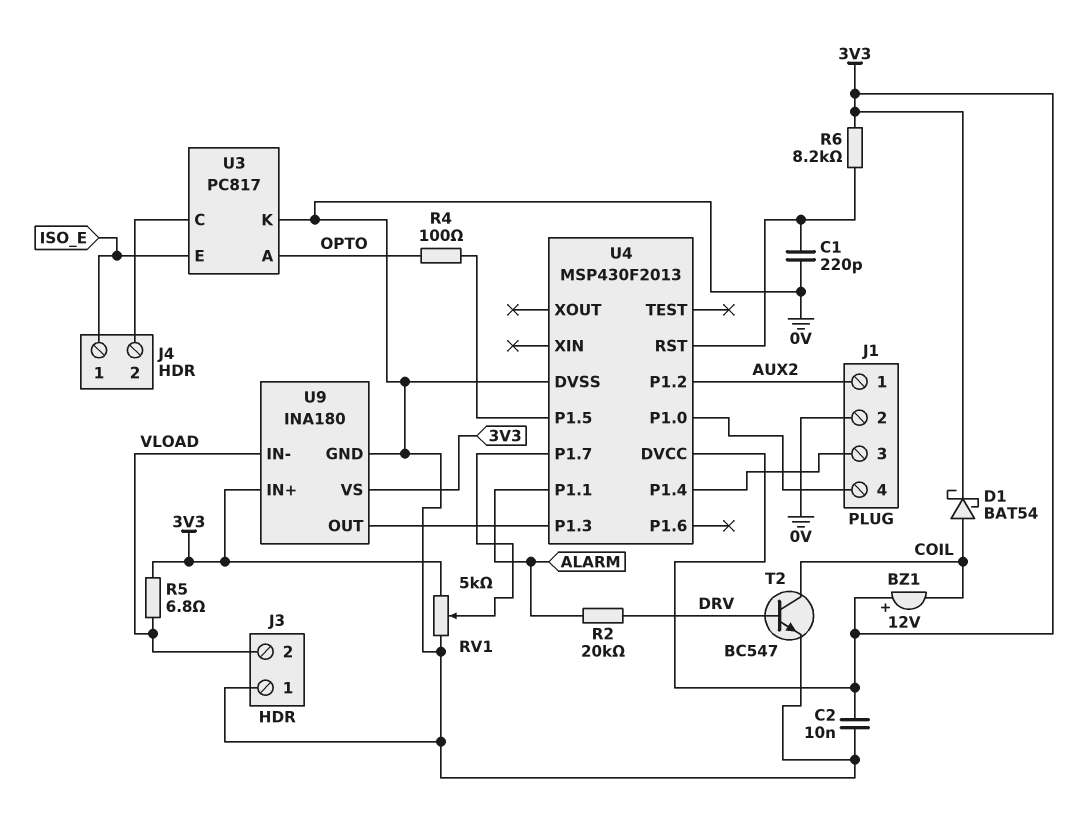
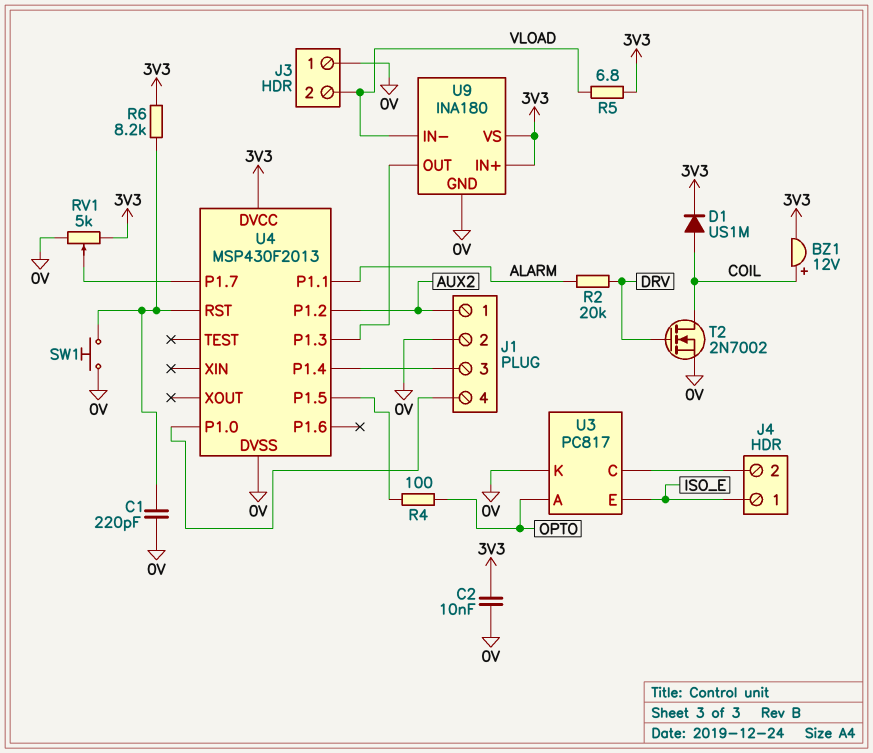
BZ1: buzzer 12V (plus 3V3, minus COIL) -> buzzer 12V (plus COIL, minus 3V3)
D1: schottky BAT54 (A COIL, K 3V3) -> diode US1M (A COIL, K 3V3)
SW1: none -> button (0V, U4/RST)
T2: NPN BC547 (B DRV, C COIL, E 0V) -> NMOS 2N7002 (G DRV, D COIL, S 0V)

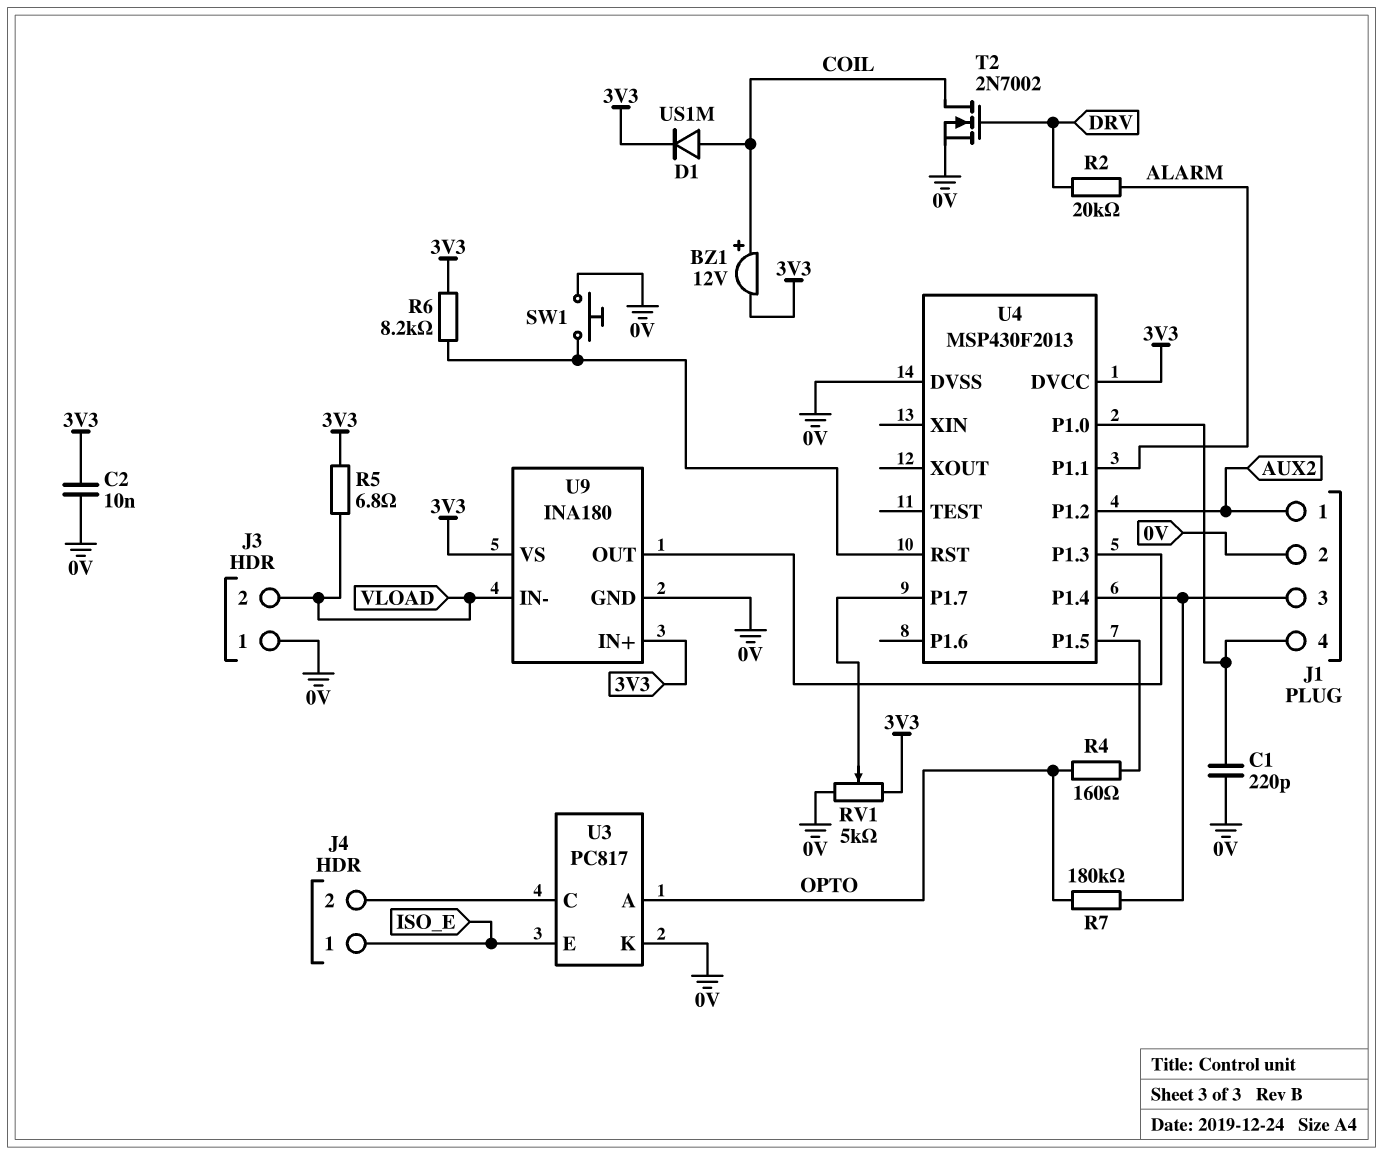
C1: 220pF (0V, U4/RST) -> 220pF (0V, J1/4)
R4: 100 (OPTO, U4/P1.5) -> 160 (OPTO, U4/P1.5)
R7: none -> 180k (J1/3, OPTO)

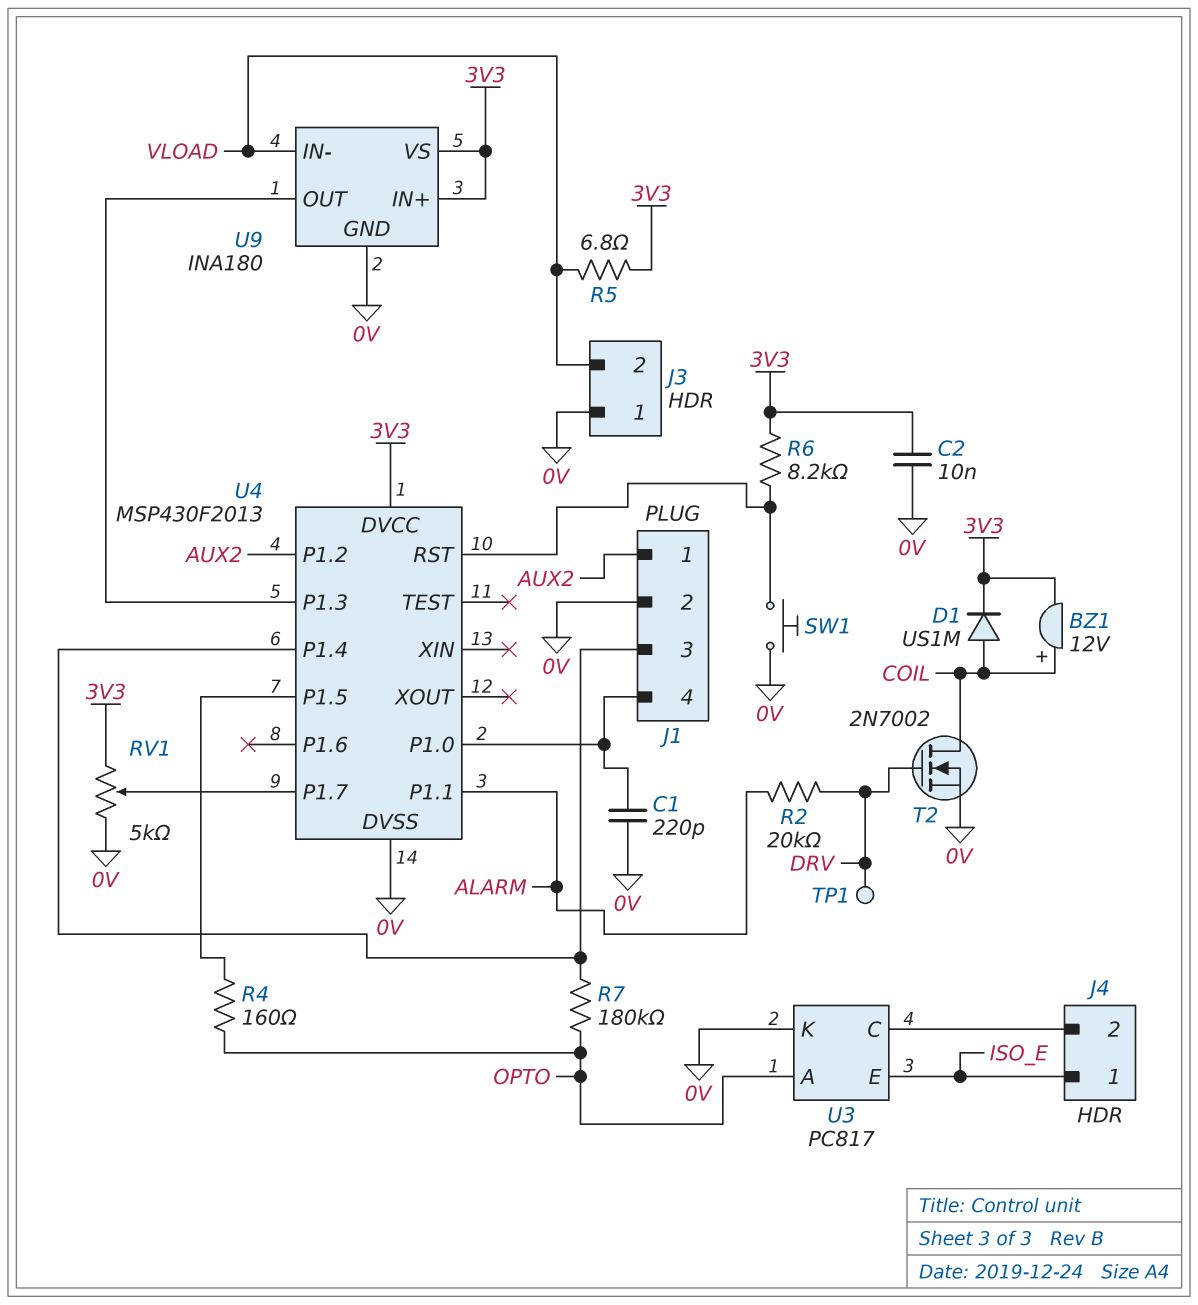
TP1: none -> test point (DRV)

